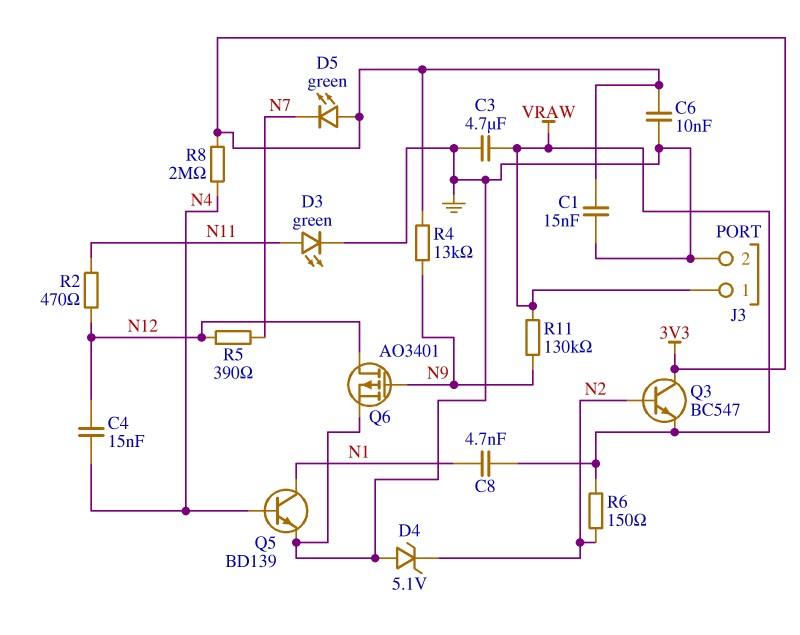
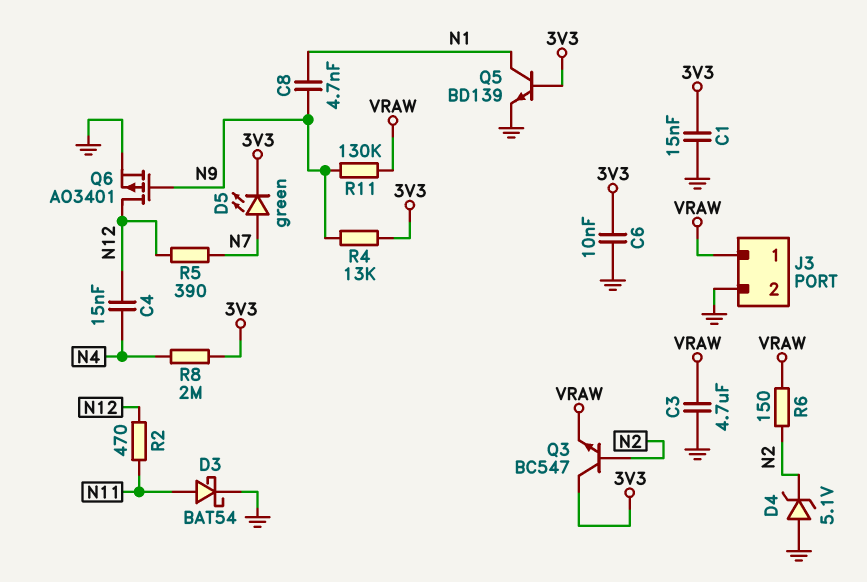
C8: 4.7nF (N1, VRAW) -> 4.7nF (N1, N9)
D3: LED green (A N11, K GND) -> schottky BAT54 (A N11, K GND)
D5: LED green (A 3V3, K N7) -> LED green (A N7, K 3V3)
Q5: NPN BD139 (B N4, C N1, E GND) -> NPN BD139 (B 3V3, C N1, E GND)

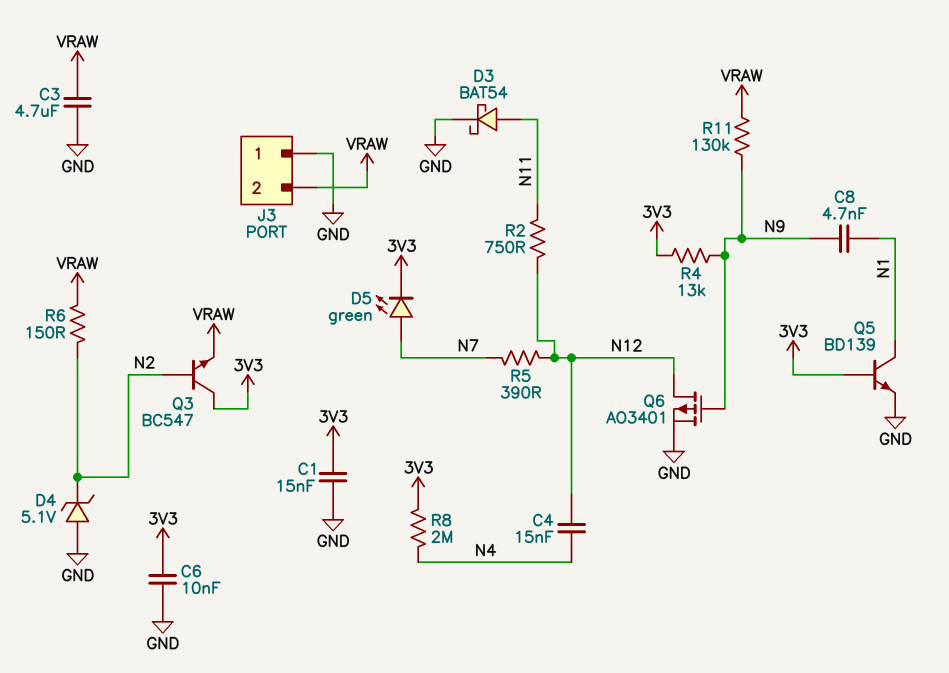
J3 pin 1: VRAW -> GND
J3 pin 2: GND -> VRAW
R2: 470 (N11, N12) -> 750 (N11, N12)

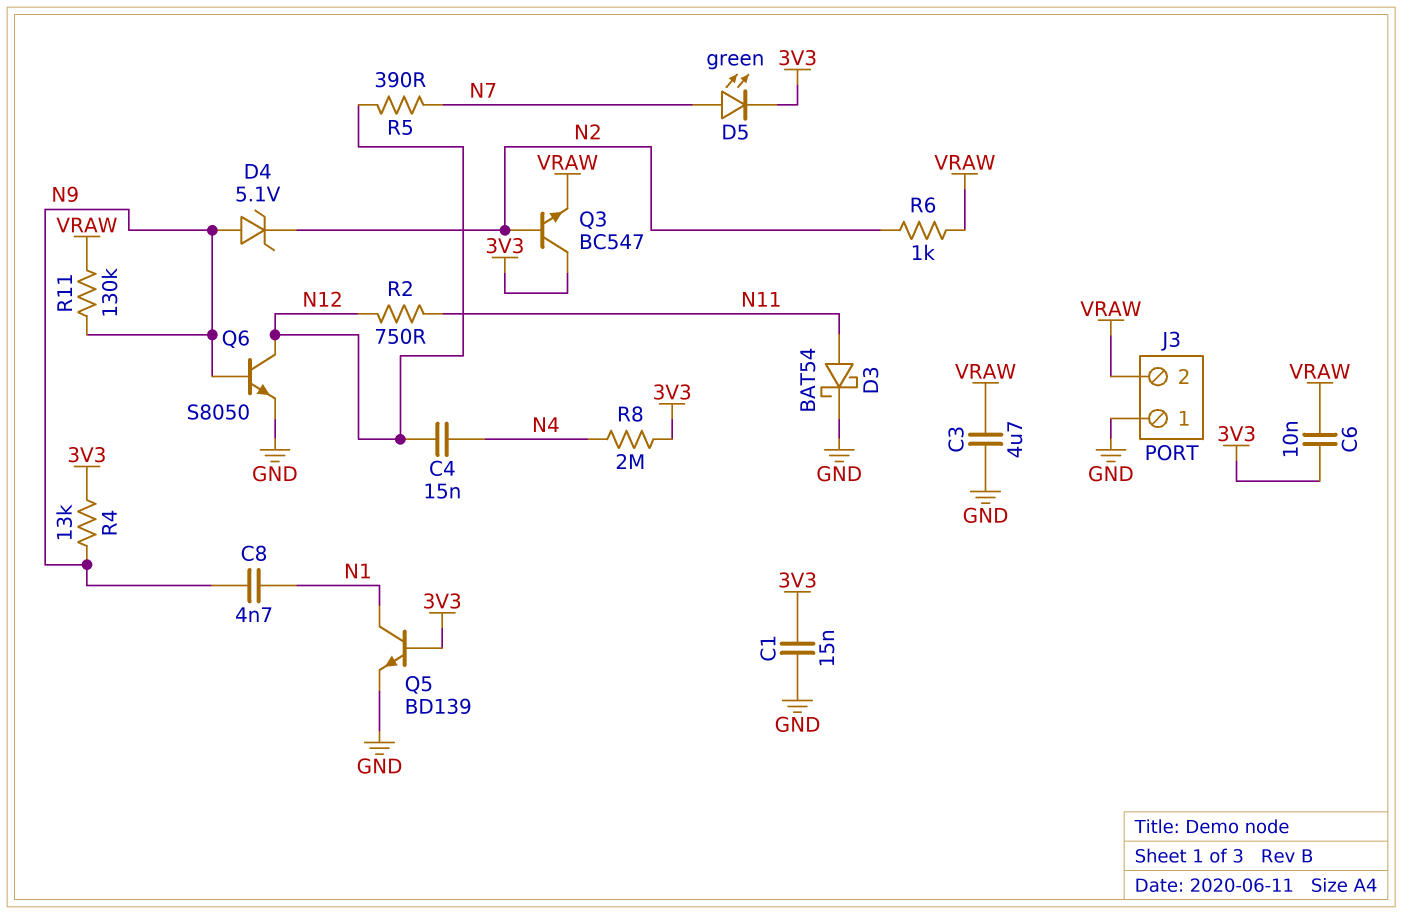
C6: 10nF (3V3, GND) -> 10nF (3V3, VRAW)
D4: zener 5.1V (A GND, K N2) -> zener 5.1V (A N9, K N2)
Q6: PMOS AO3401 (G N9, D N12, S GND) -> NPN S8050 (B N9, C N12, E GND)
R6: 150 (N2, VRAW) -> 1k (N2, VRAW)

